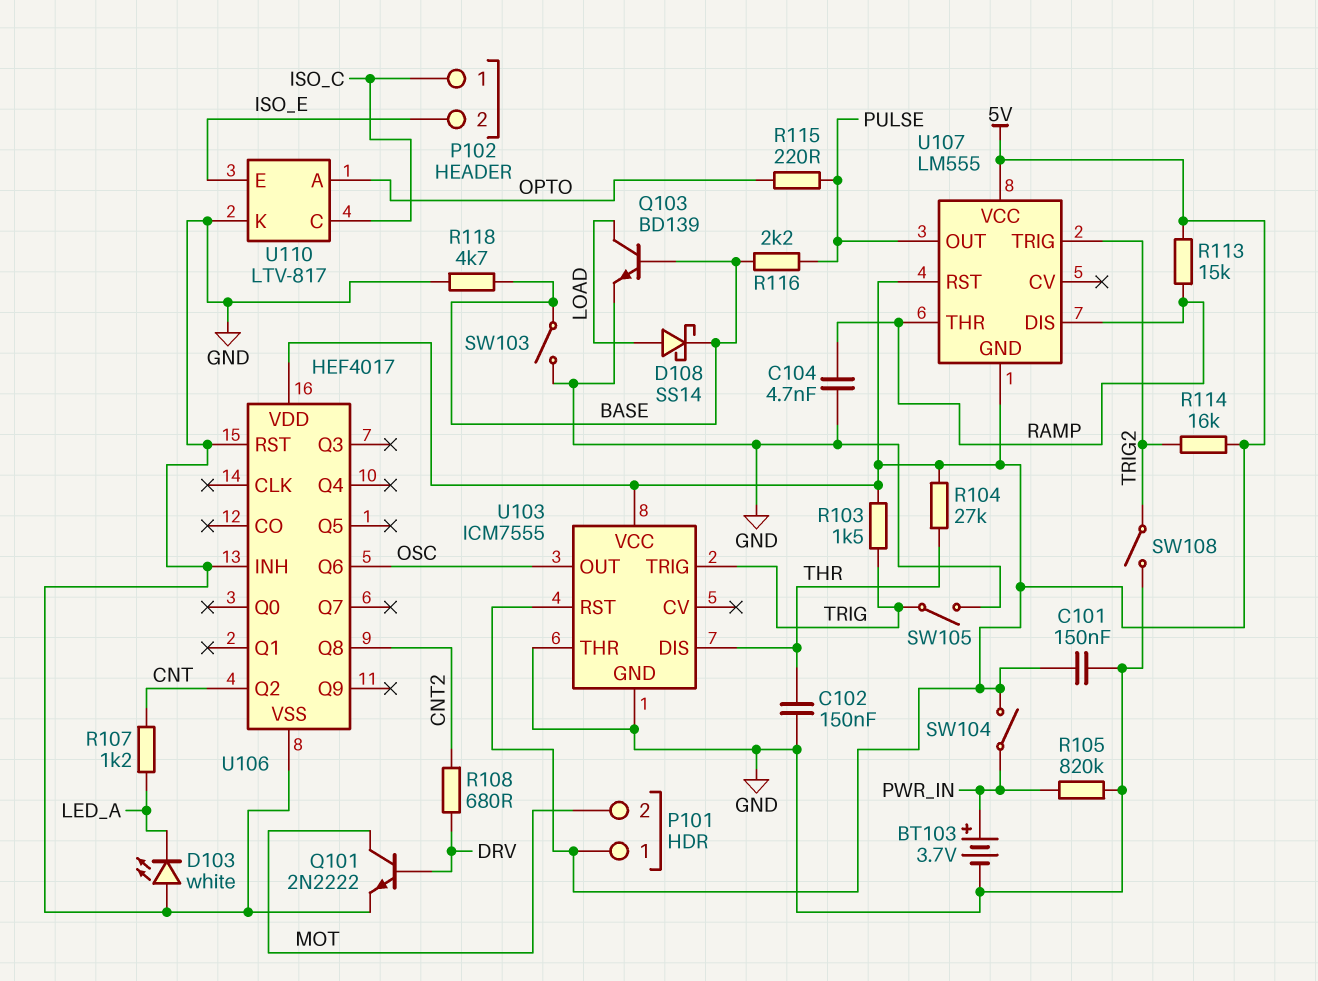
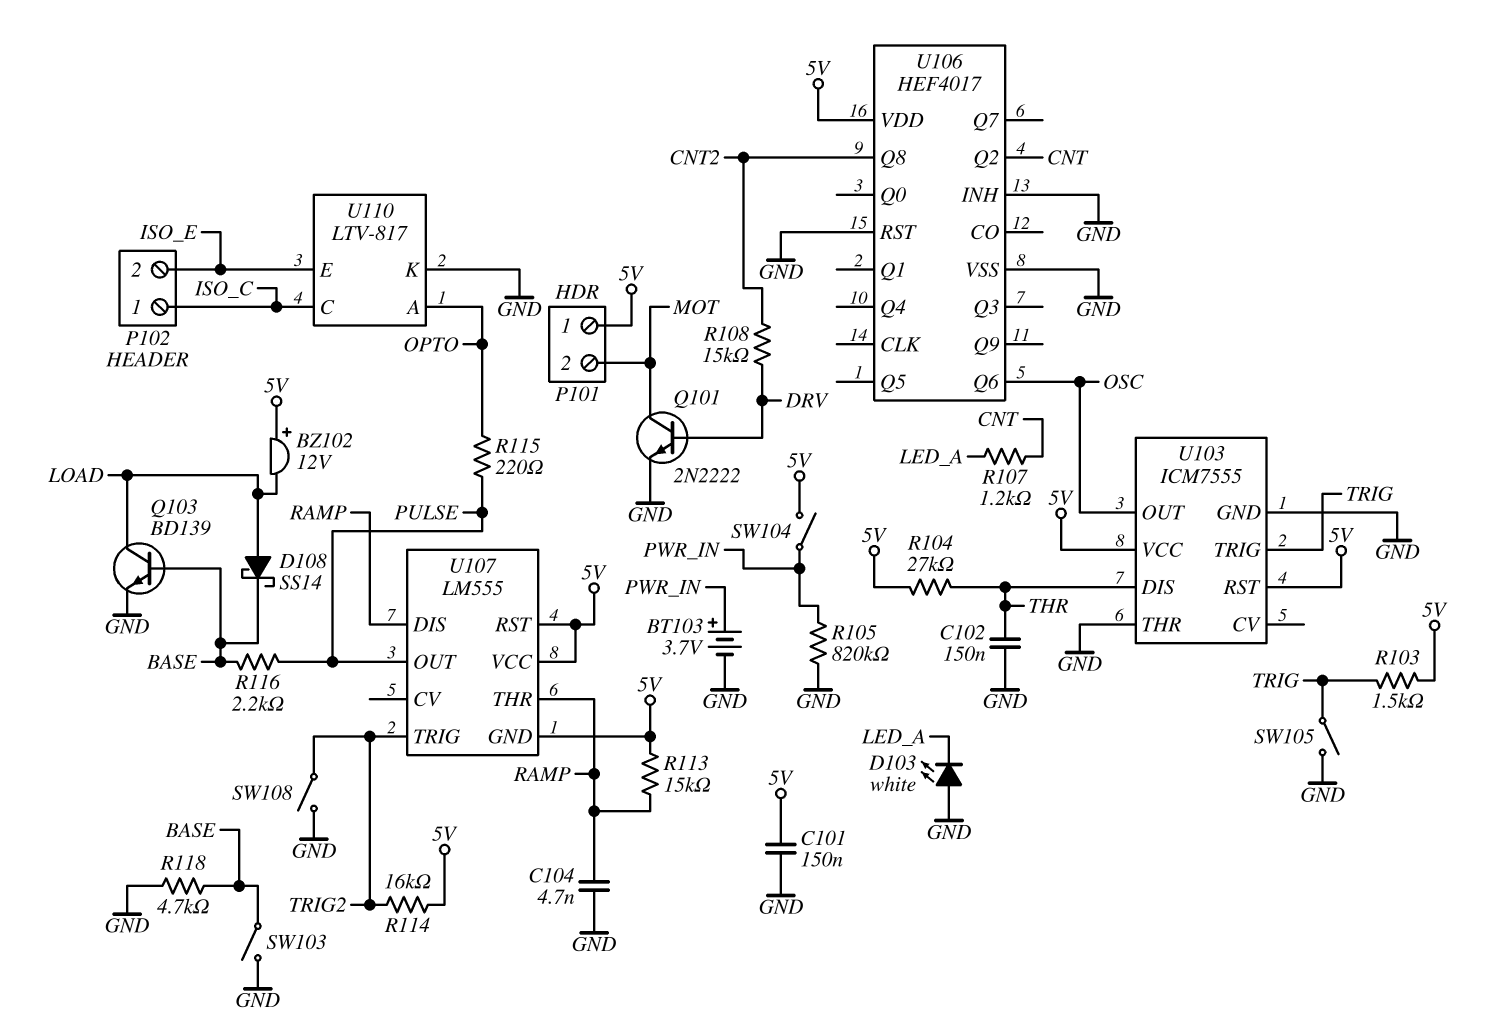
BZ102: none -> buzzer 12V (plus 5V, minus LOAD)
R108: 680 (CNT2, DRV) -> 15k (CNT2, DRV)

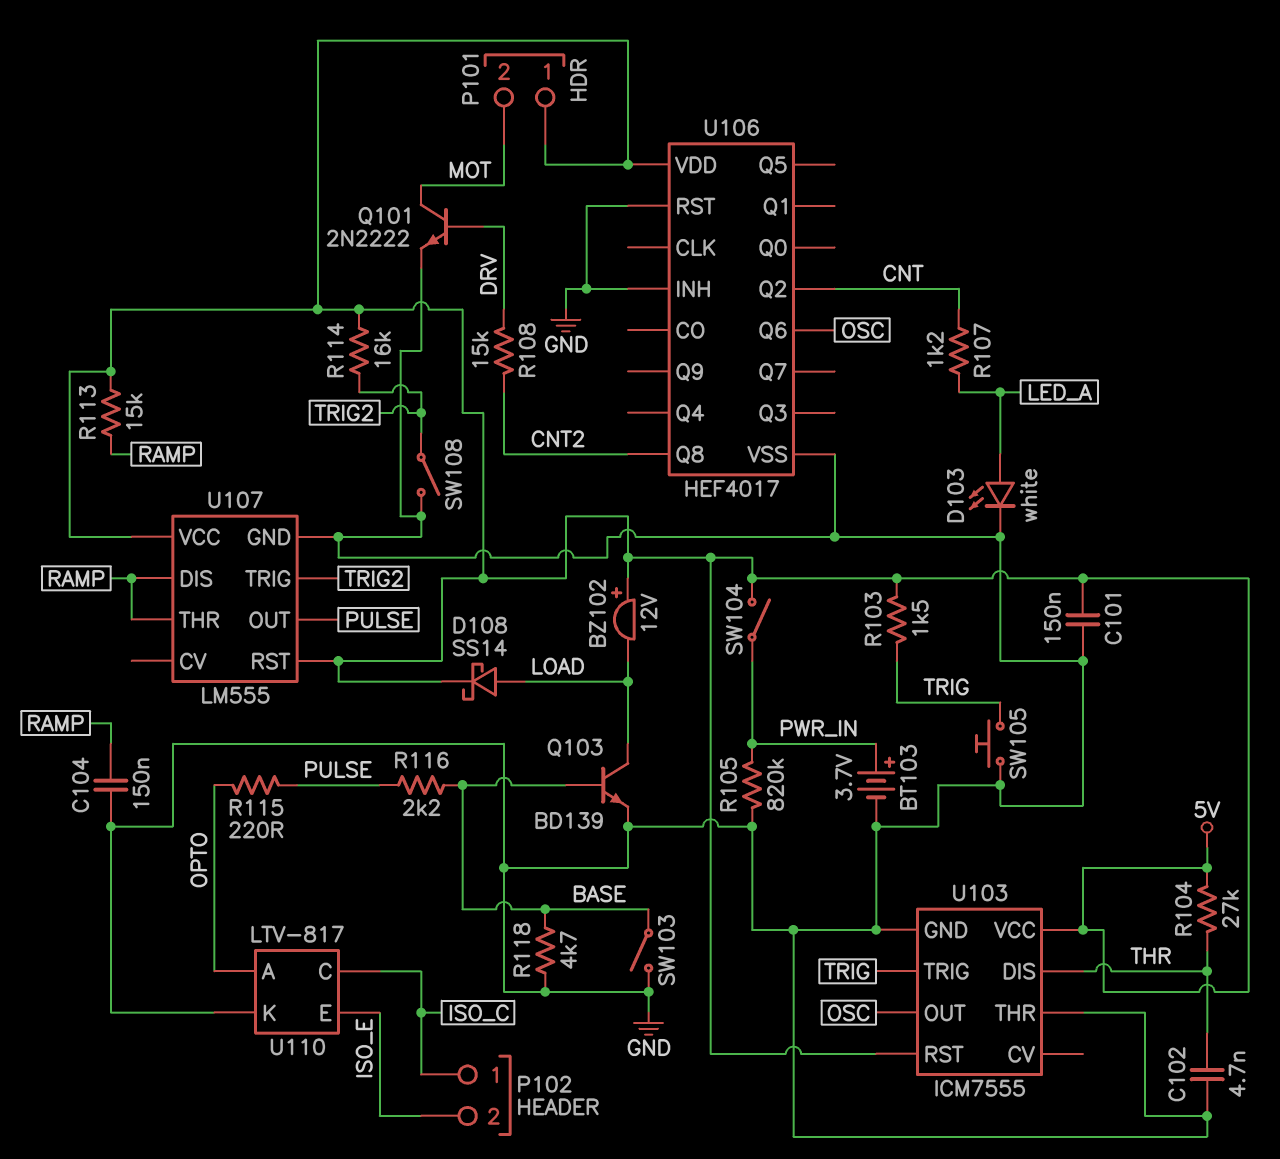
C102: 150nF (GND, THR) -> 4.7nF (GND, THR)
C104: 4.7nF (GND, RAMP) -> 150nF (GND, RAMP)
D103: LED white (A GND, K LED_A) -> LED white (A LED_A, K GND)
D108: schottky SS14 (A LOAD, K BASE) -> schottky SS14 (A LOAD, K 5V)
SW105: switch (GND, TRIG) -> button (GND, TRIG)
U107 pin GND: 5V -> GND

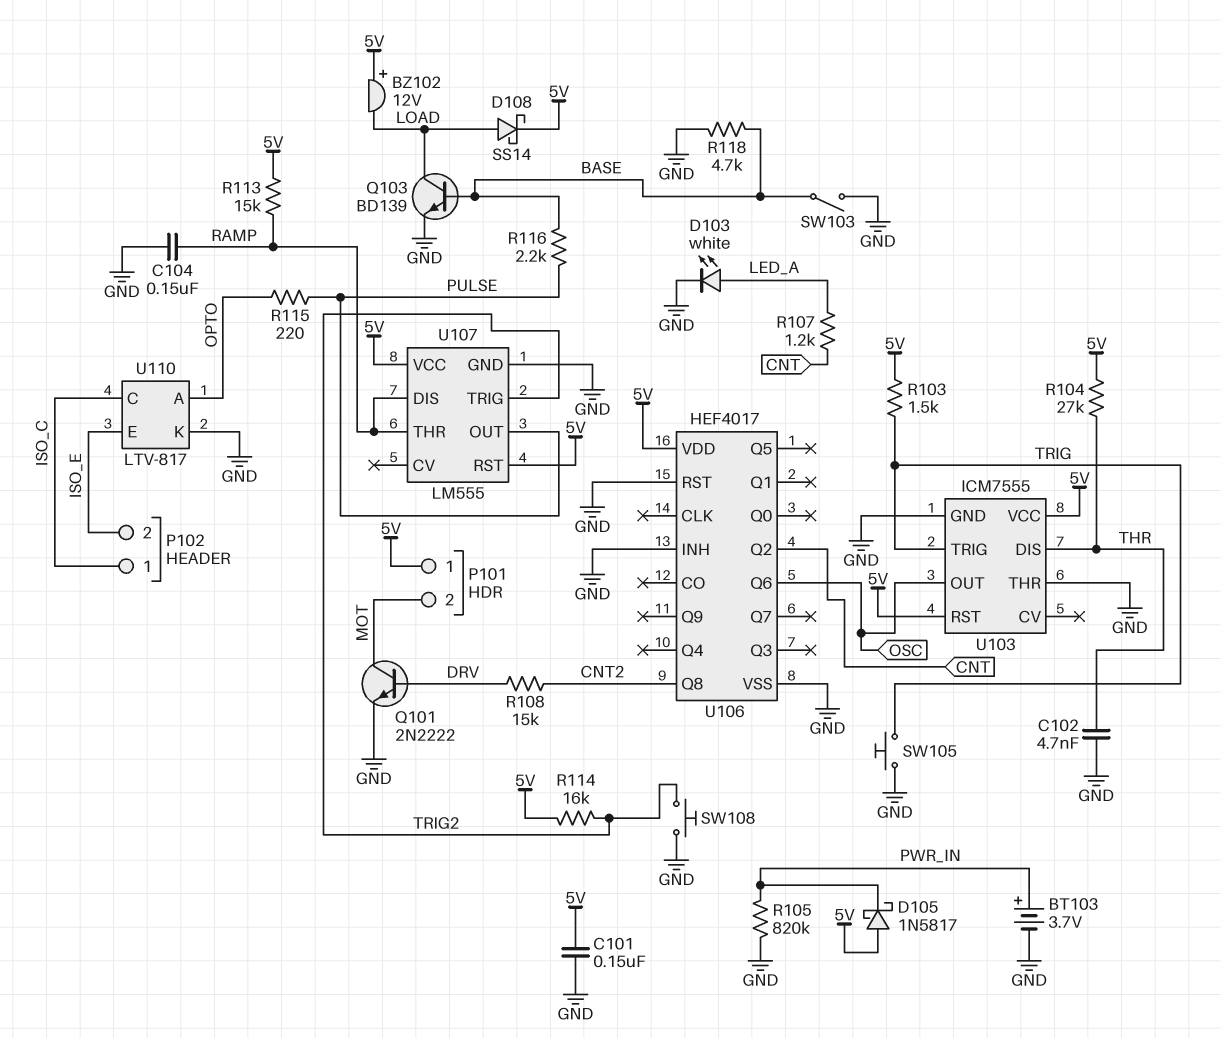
D105: none -> schottky 1N5817 (A 5V, K PWR_IN)
SW104: switch (5V, PWR_IN) -> none
SW108: switch (GND, TRIG2) -> button (GND, TRIG2)

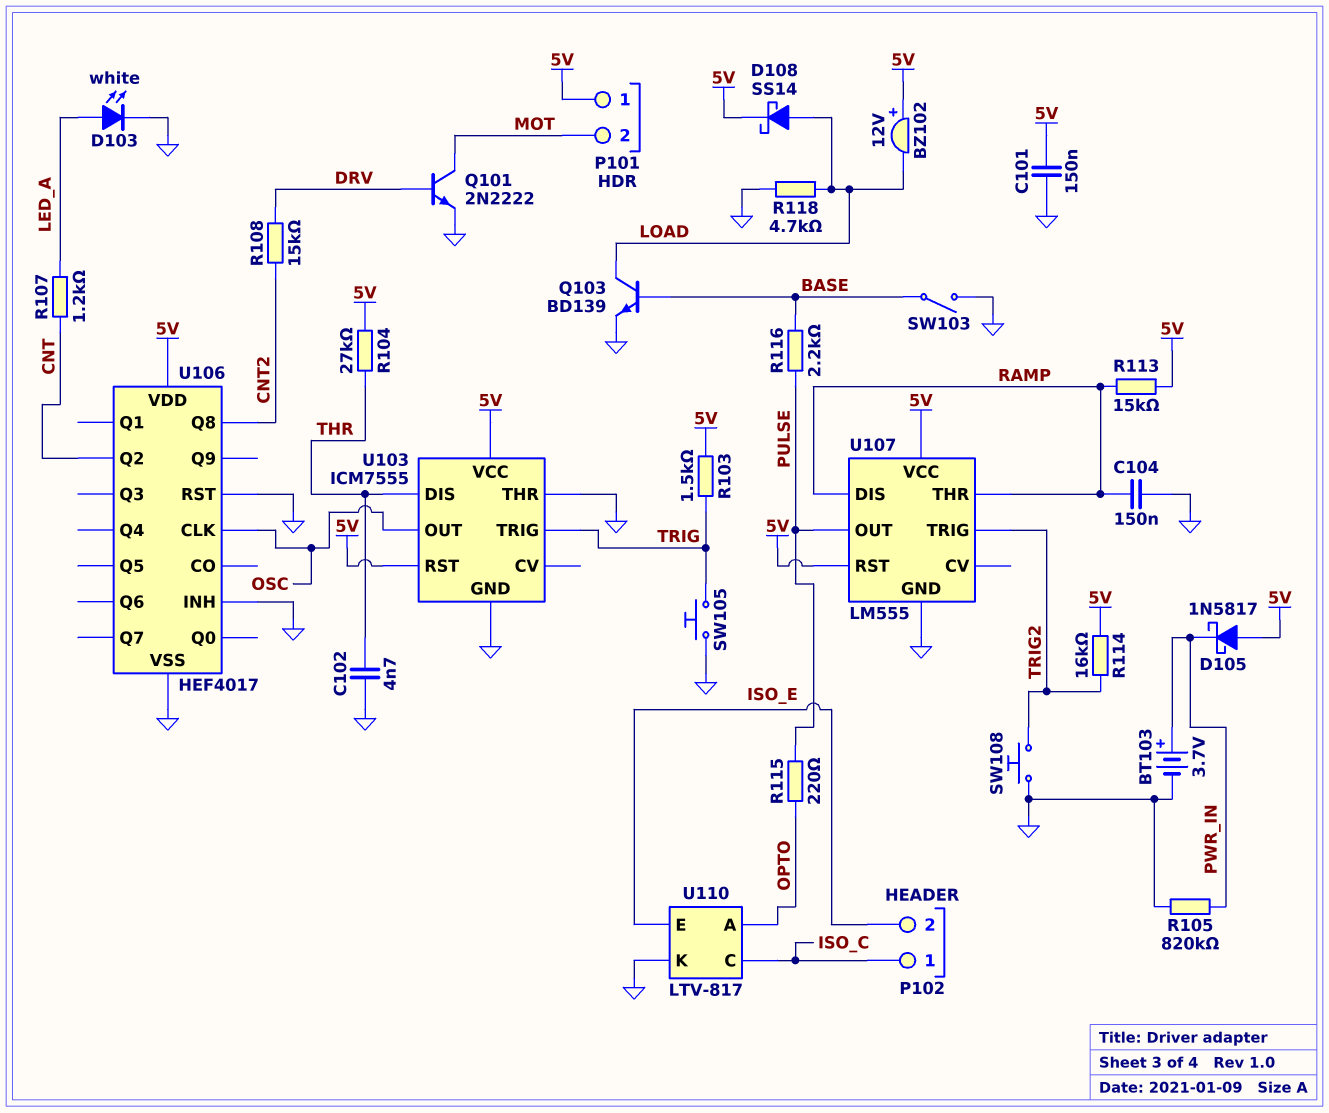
R118: 4.7k (BASE, GND) -> 4.7k (GND, LOAD)
U106 pin CLK: none -> OSC
U106 pin Q6: OSC -> none

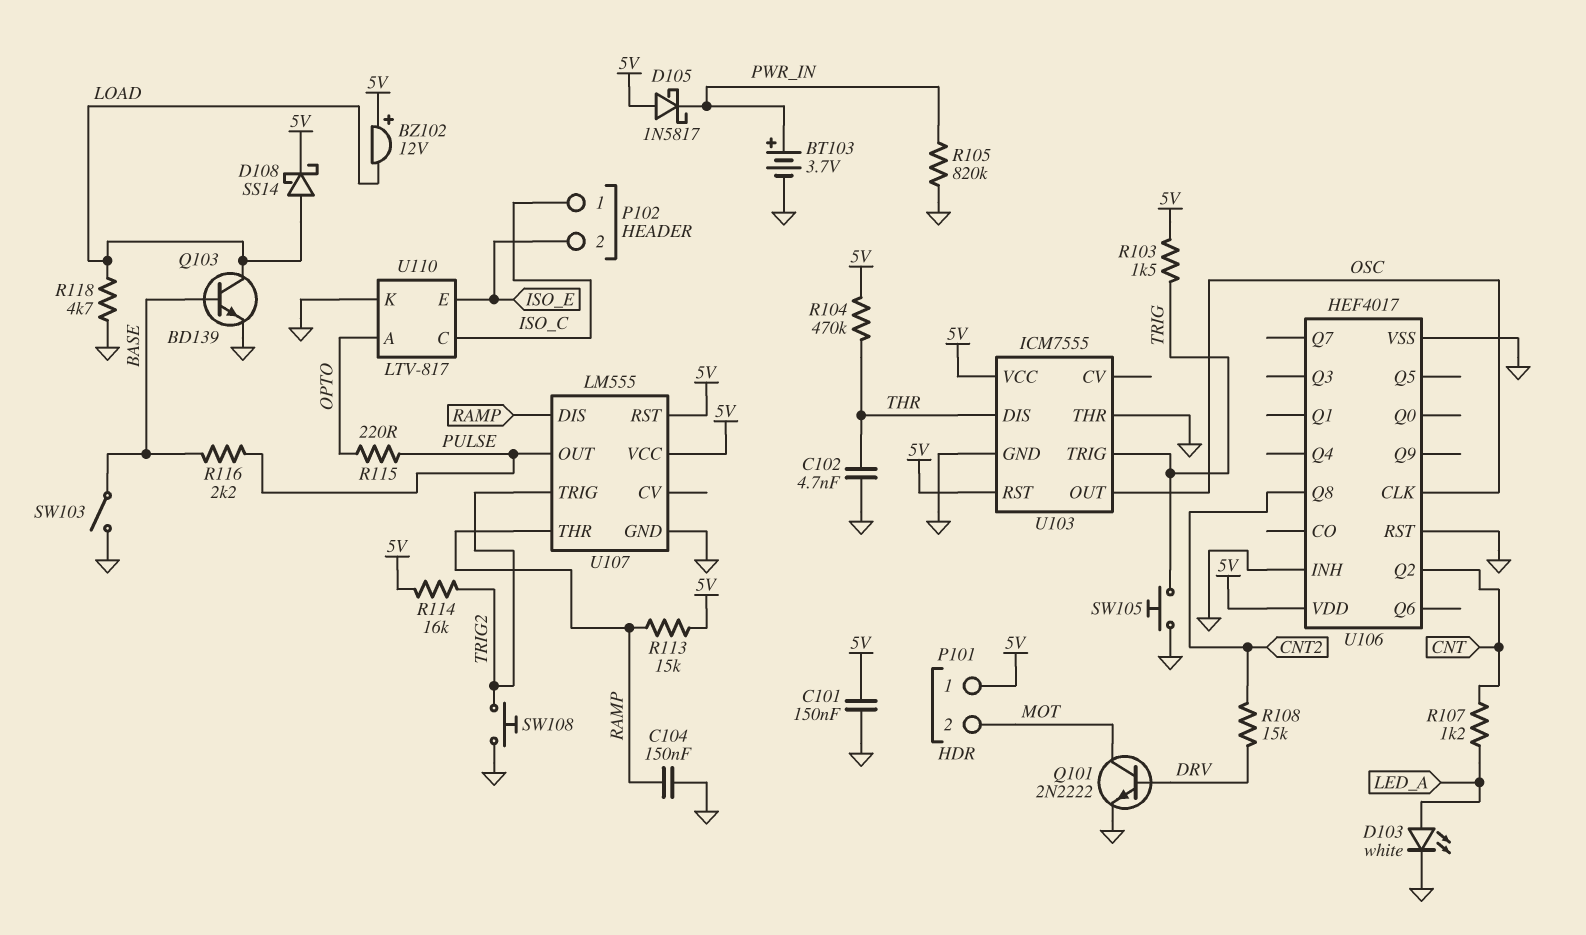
R104: 27k (5V, THR) -> 470k (5V, THR)

